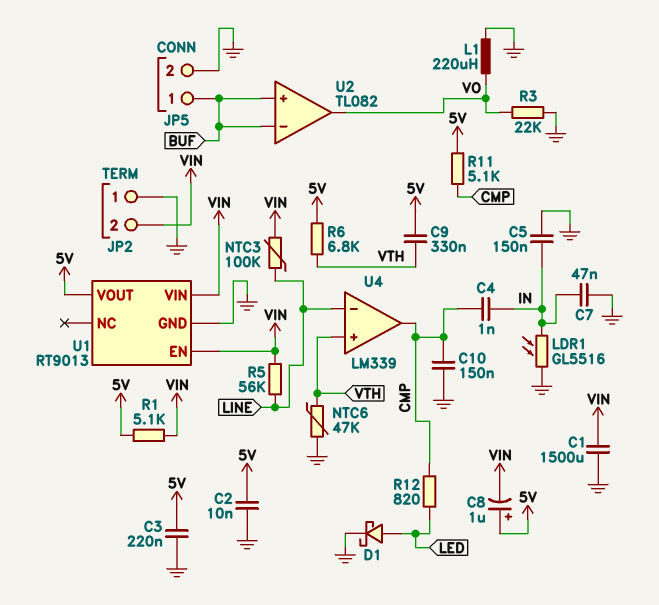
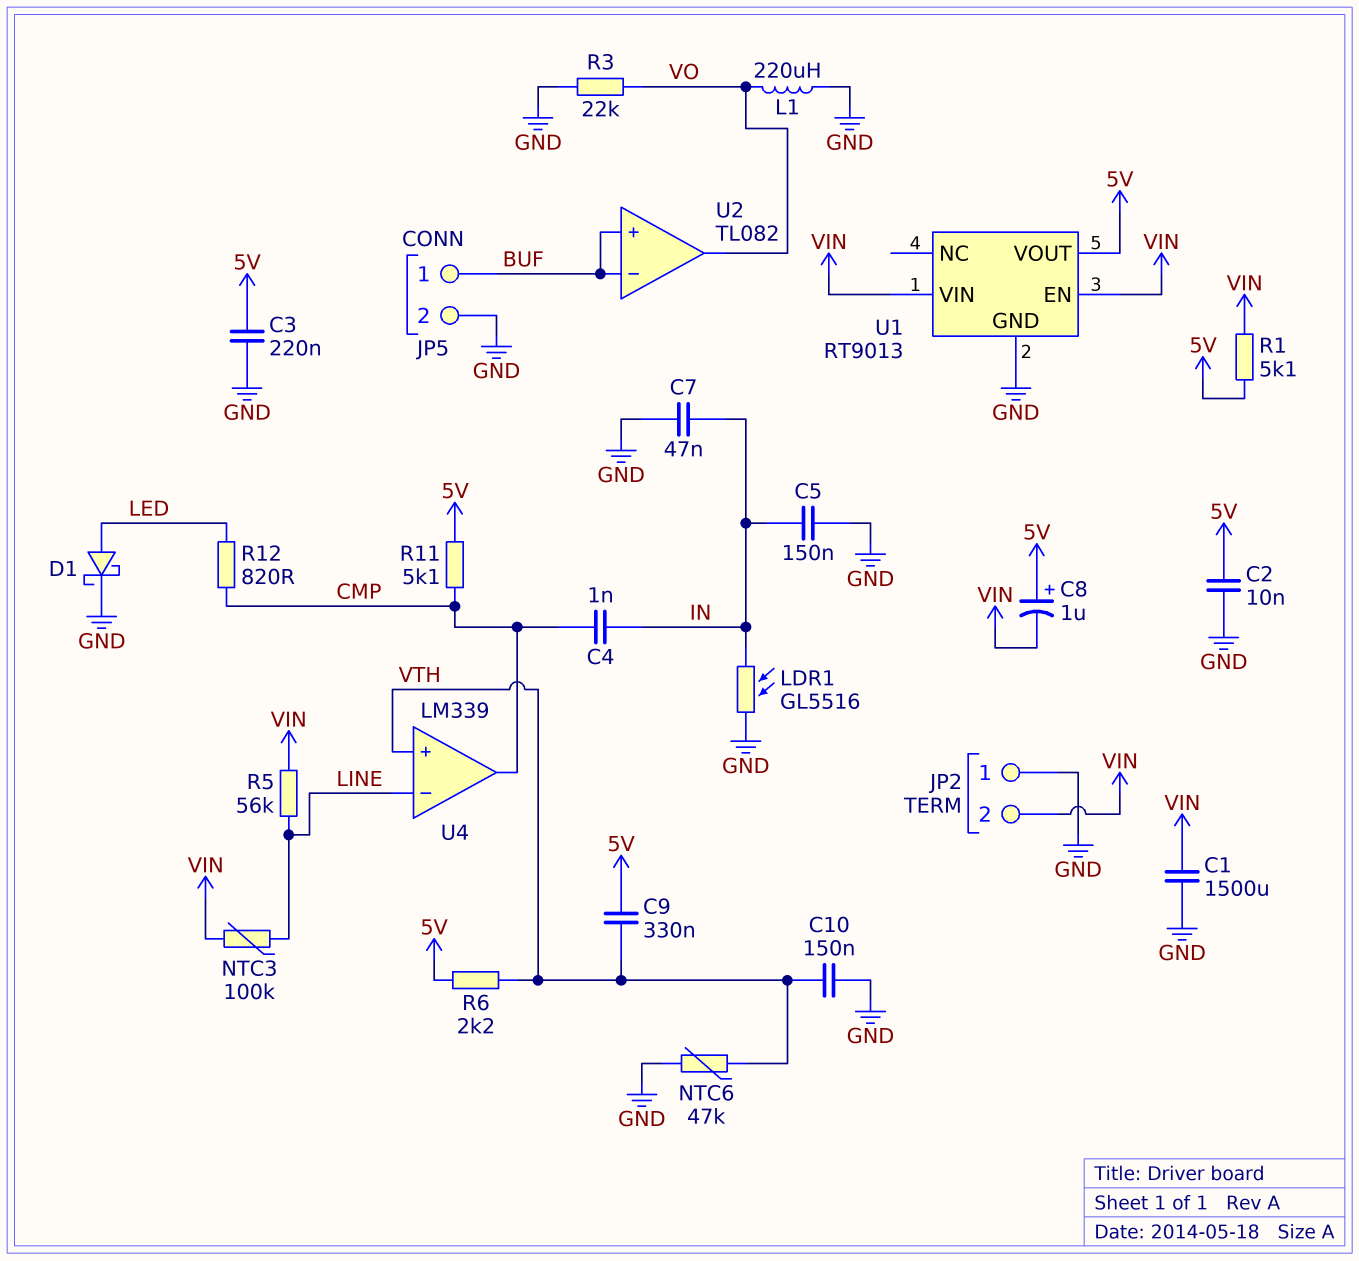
C10: 150nF (CMP, GND) -> 150nF (GND, VTH)
R6: 6.8k (5V, VTH) -> 2.2k (5V, VTH)

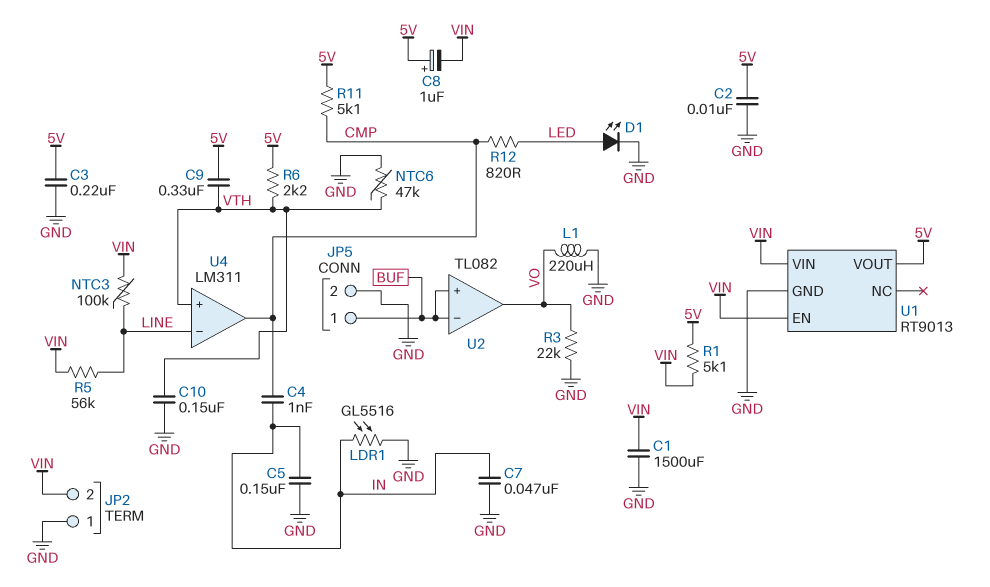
D1: schottky (A LED, K GND) -> LED (A LED, K GND)
U4: LM339 -> LM311

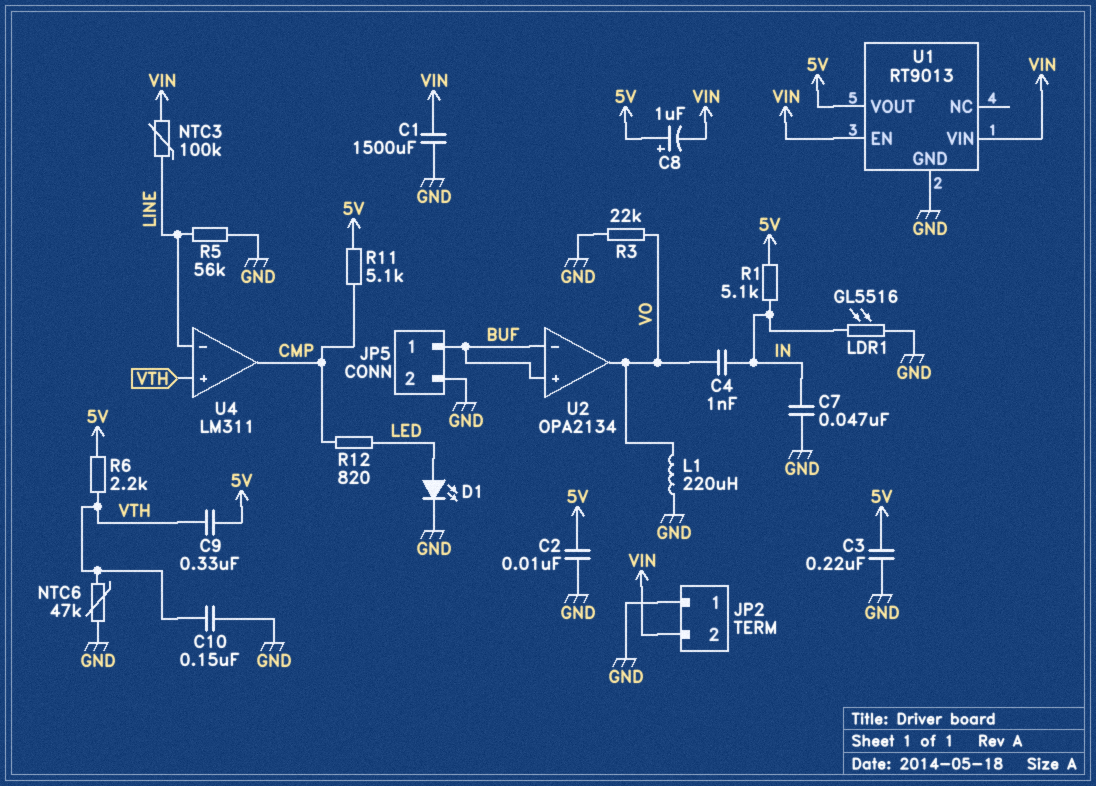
C4: 1nF (CMP, IN) -> 1nF (IN, VO)
C5: 150nF (GND, IN) -> none
R1: 5.1k (5V, VIN) -> 5.1k (5V, IN)
R5: 56k (LINE, VIN) -> 56k (GND, LINE)
U2: TL082 -> OPA2134

